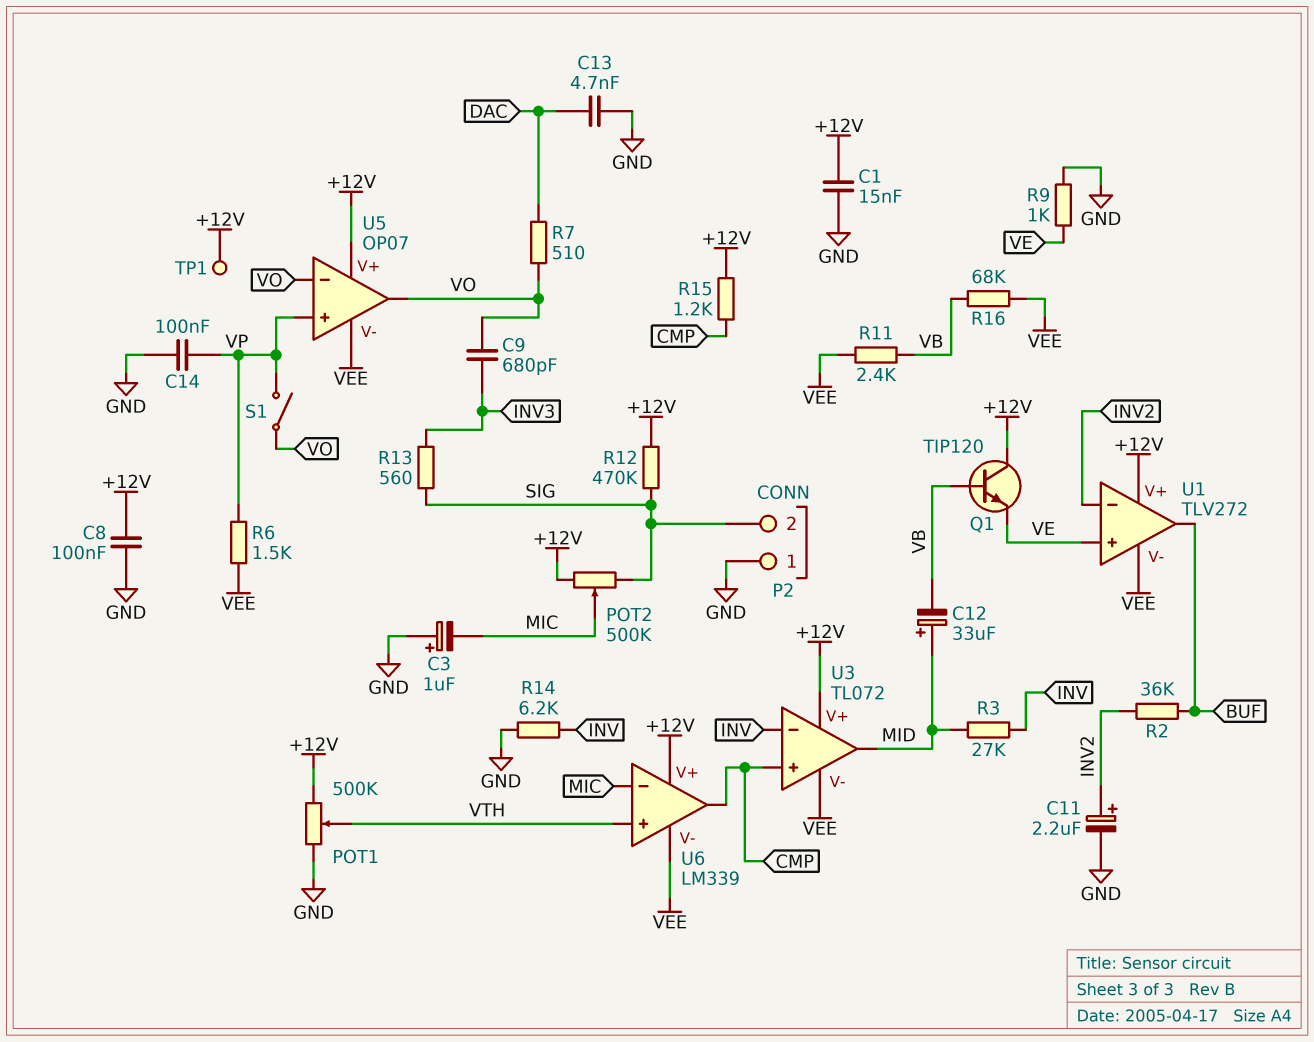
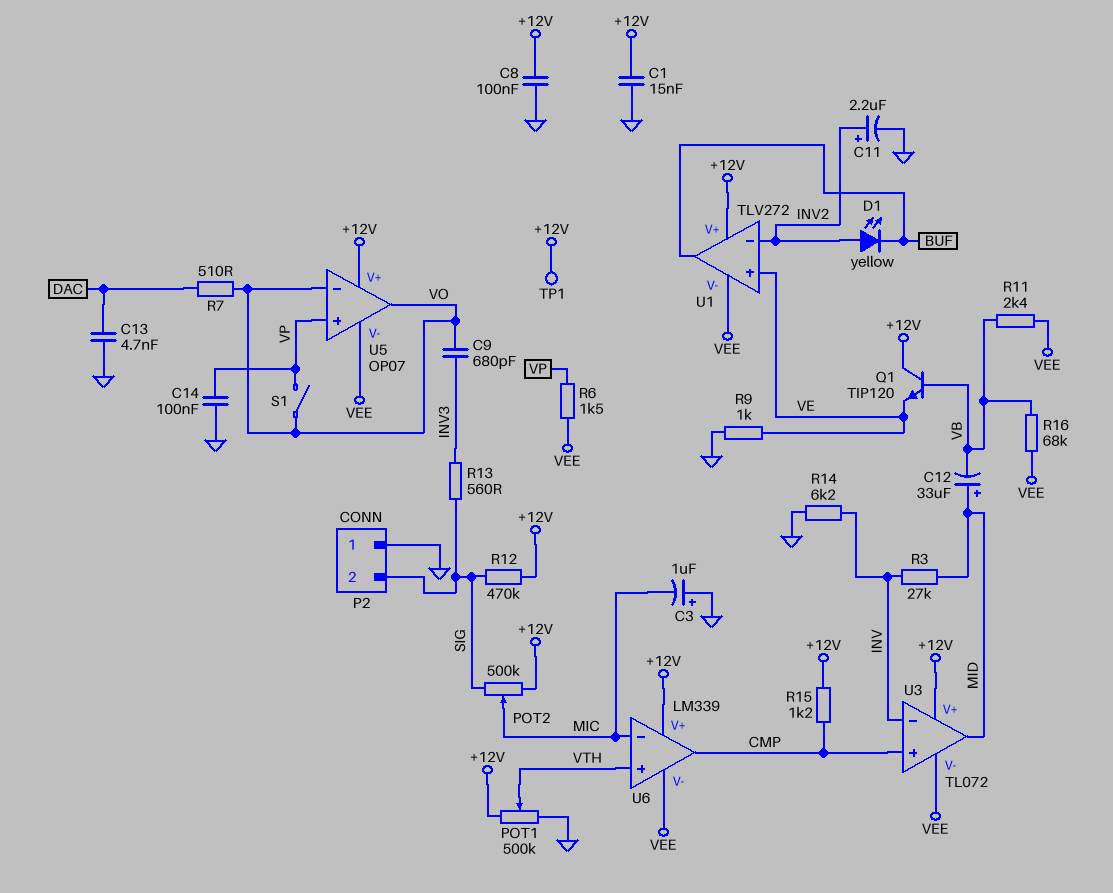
D1: none -> LED yellow (A INV2, K BUF)
R2: 36k (BUF, INV2) -> none

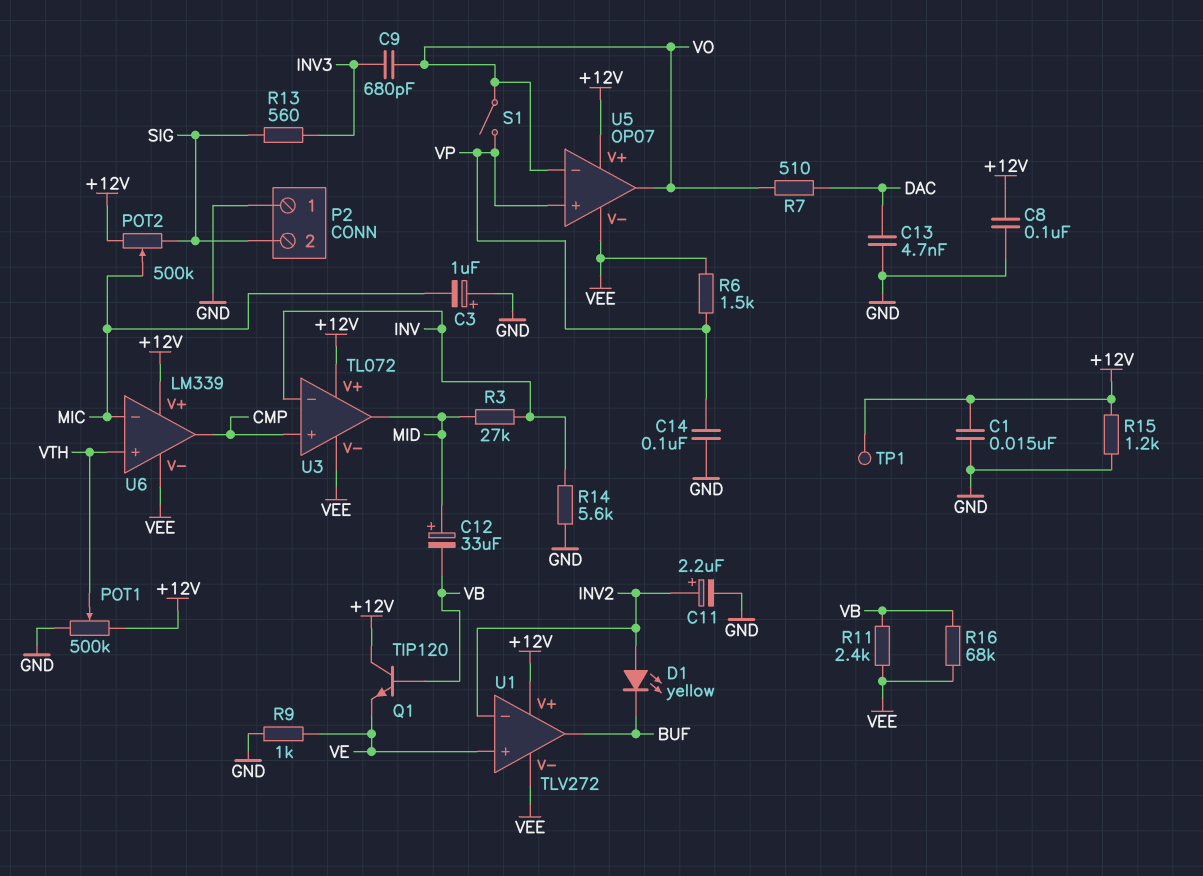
R12: 470k (+12V, SIG) -> none
R14: 6.2k (GND, INV) -> 5.6k (GND, INV)
R15: 1.2k (+12V, CMP) -> 1.2k (+12V, GND)

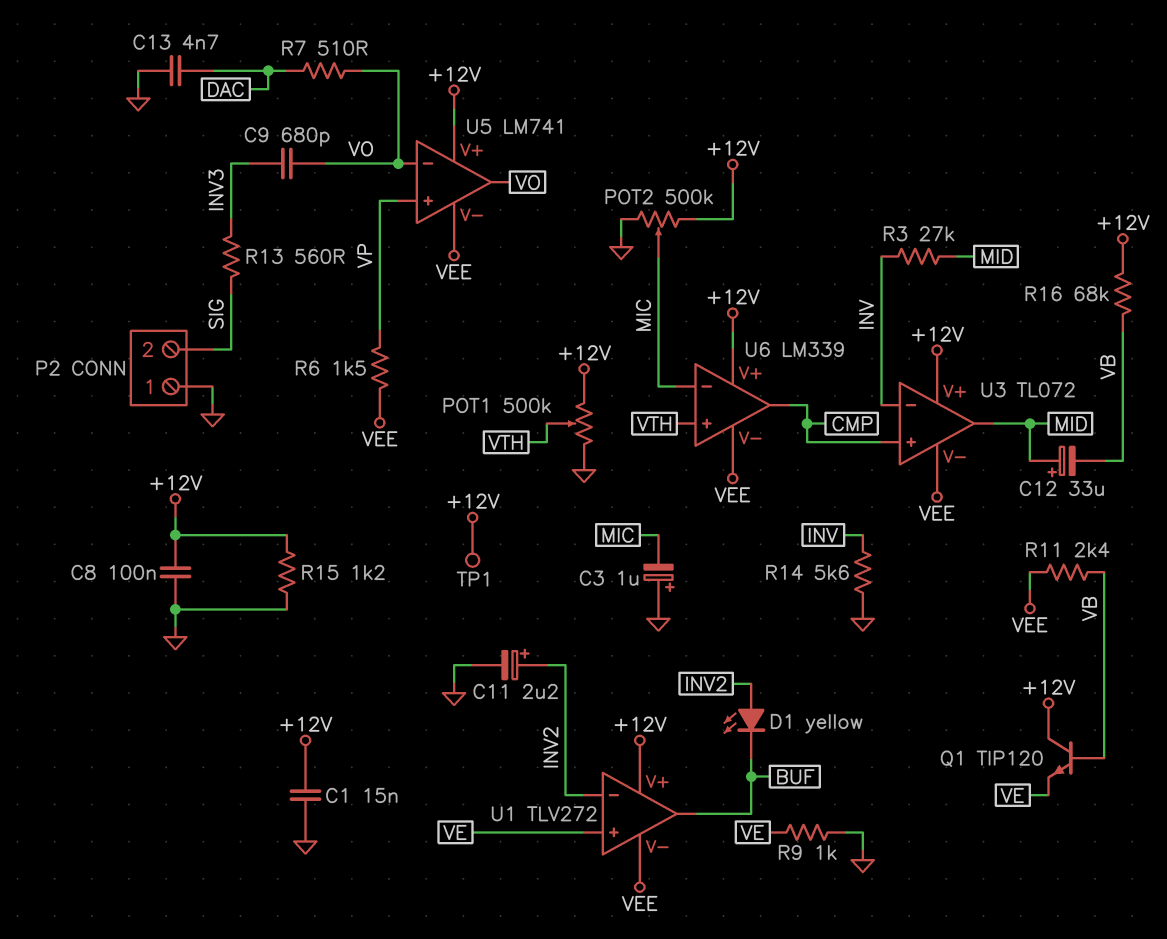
C14: 100nF (GND, VP) -> none
POT2: 500k (+12V, SIG, wiper MIC) -> 500k (+12V, GND, wiper MIC)
R16: 68k (VB, VEE) -> 68k (+12V, VB)
S1: switch (VO, VP) -> none
U5: OP07 -> LM741

